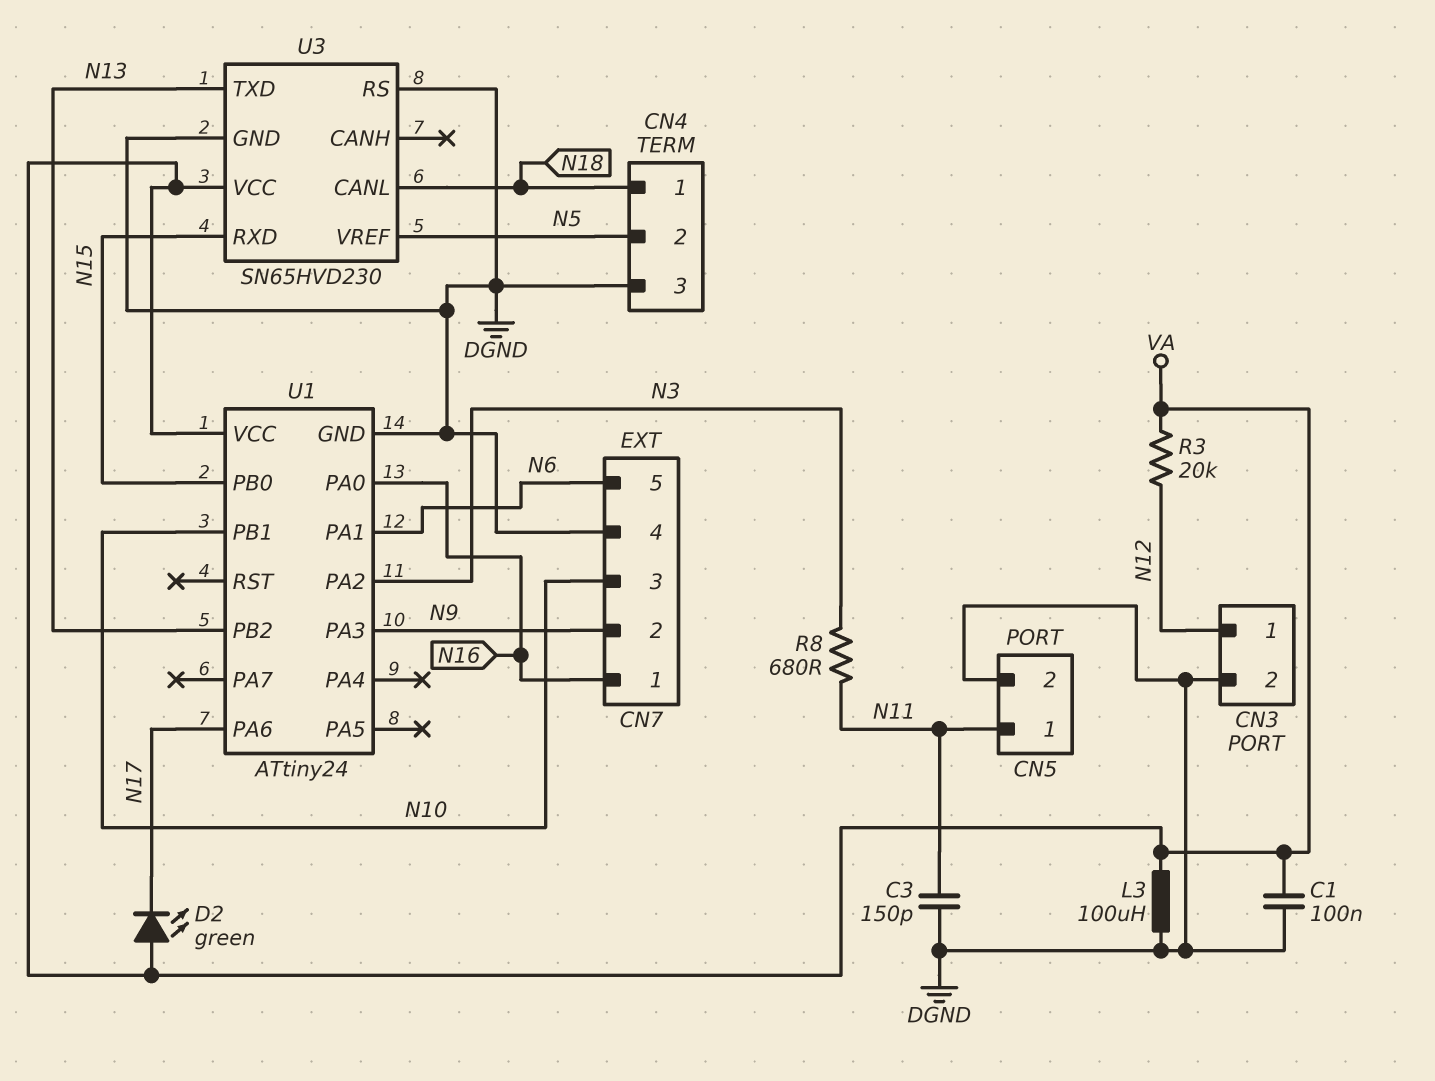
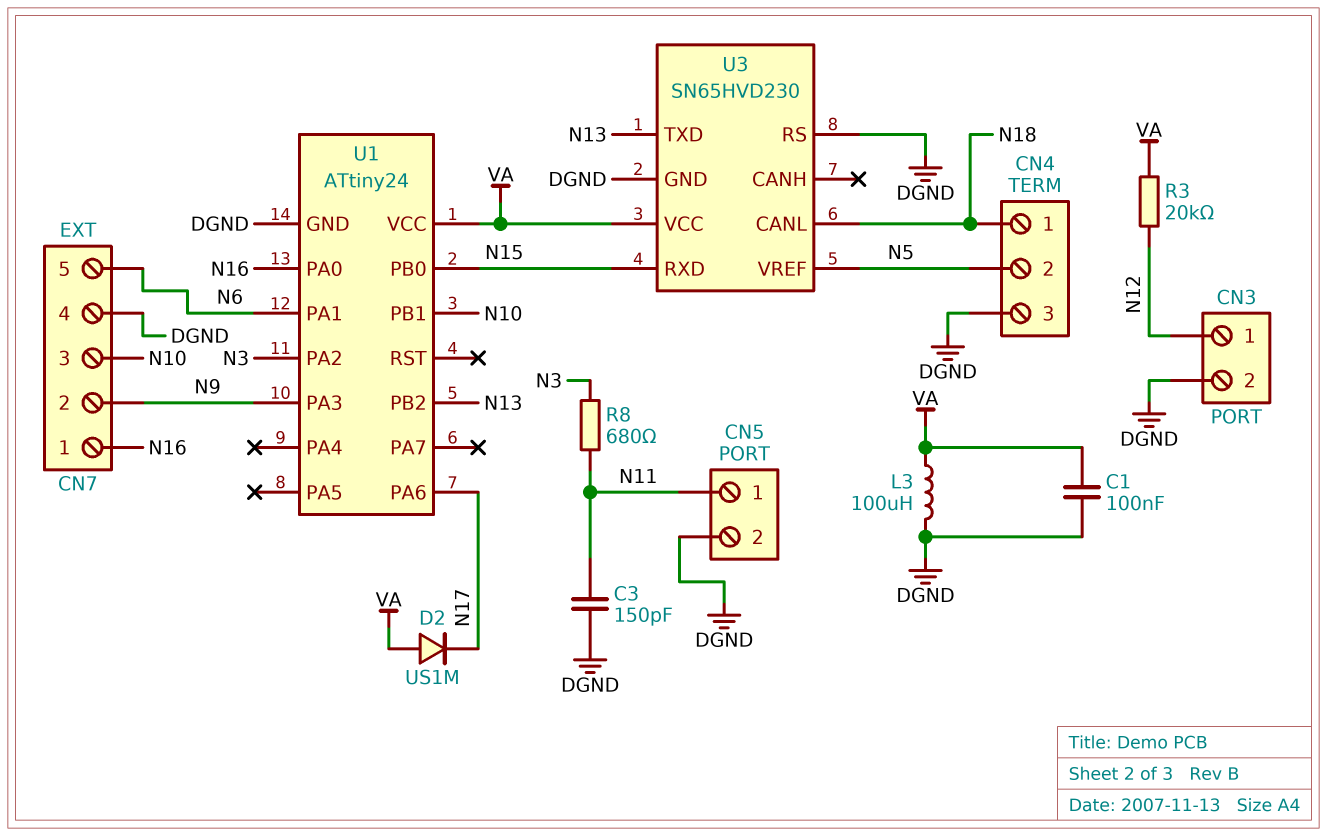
D2: LED green (A VA, K N17) -> diode US1M (A VA, K N17)

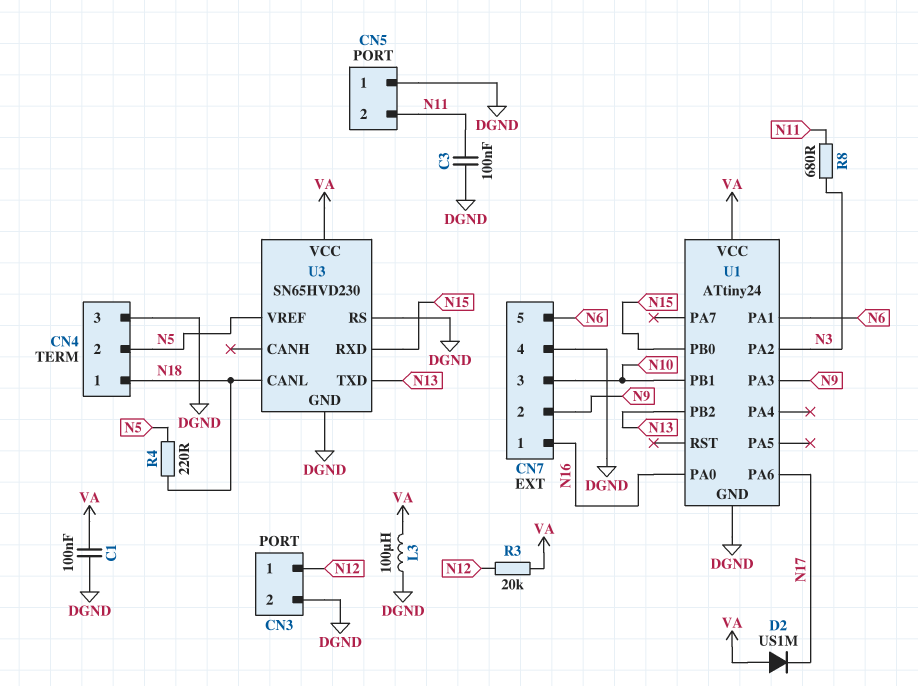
C3: 150pF (DGND, N11) -> 100nF (DGND, N11)
CN5 pin 1: N11 -> DGND
CN5 pin 2: DGND -> N11
R4: none -> 220 (N5, N18)

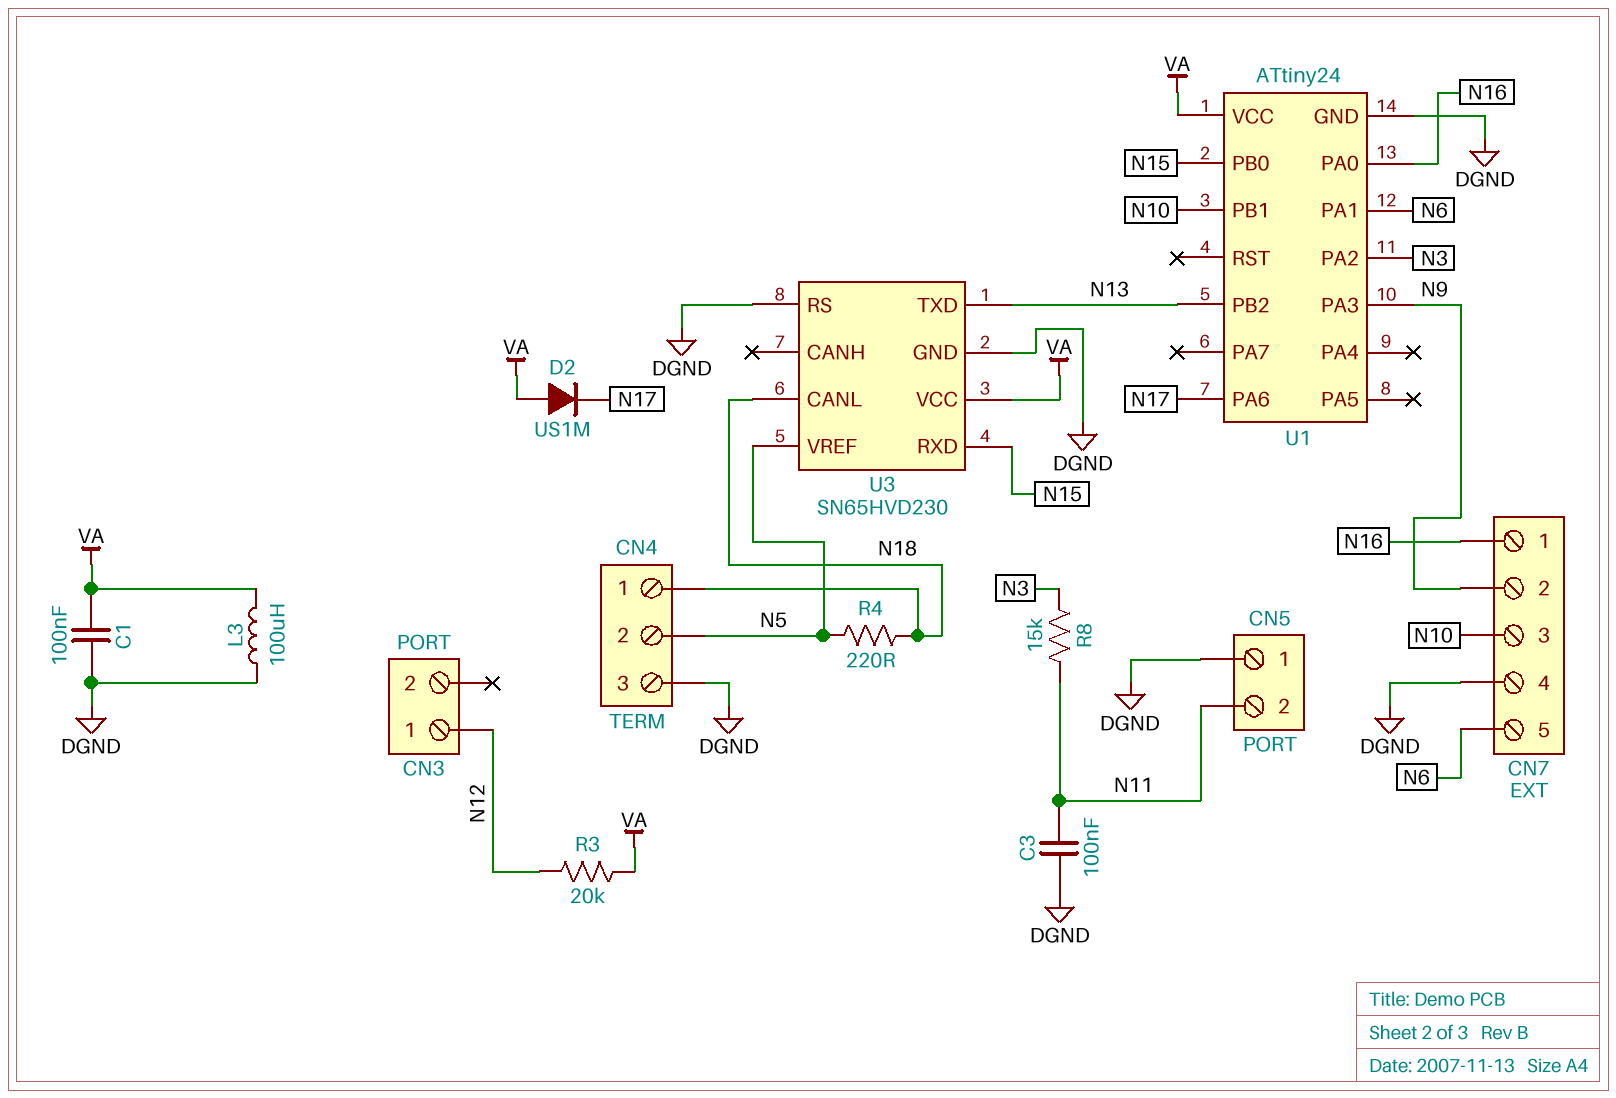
CN3 pin 2: DGND -> none
R8: 680 (N3, N11) -> 15k (N3, N11)

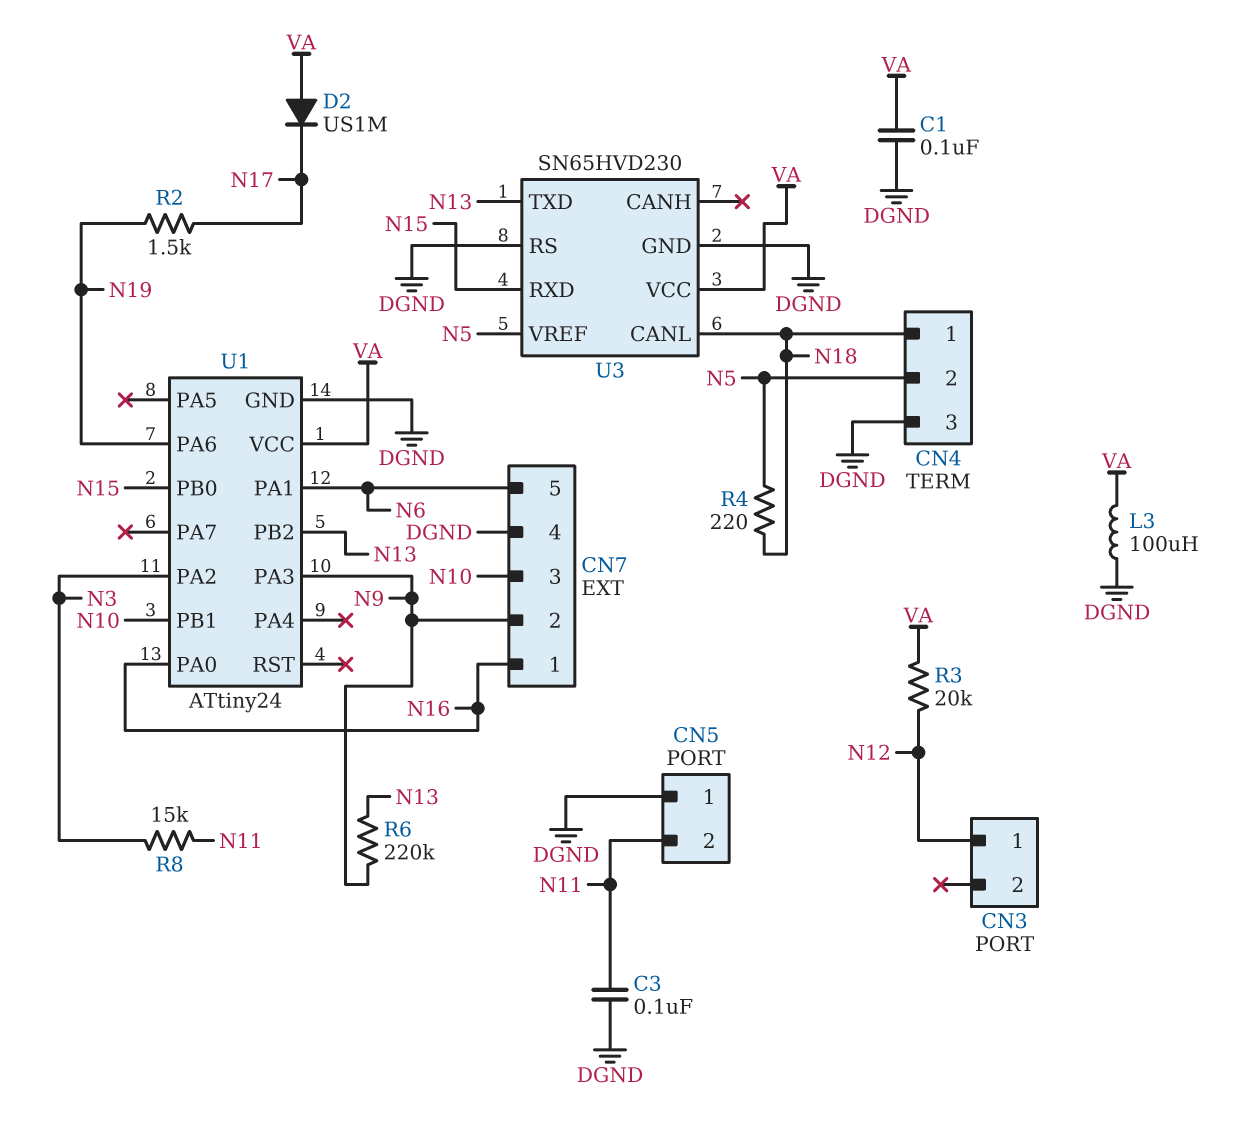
R2: none -> 1.5k (N17, N19)
R6: none -> 220k (N9, N13)
U1 pin PA6: N17 -> N19

